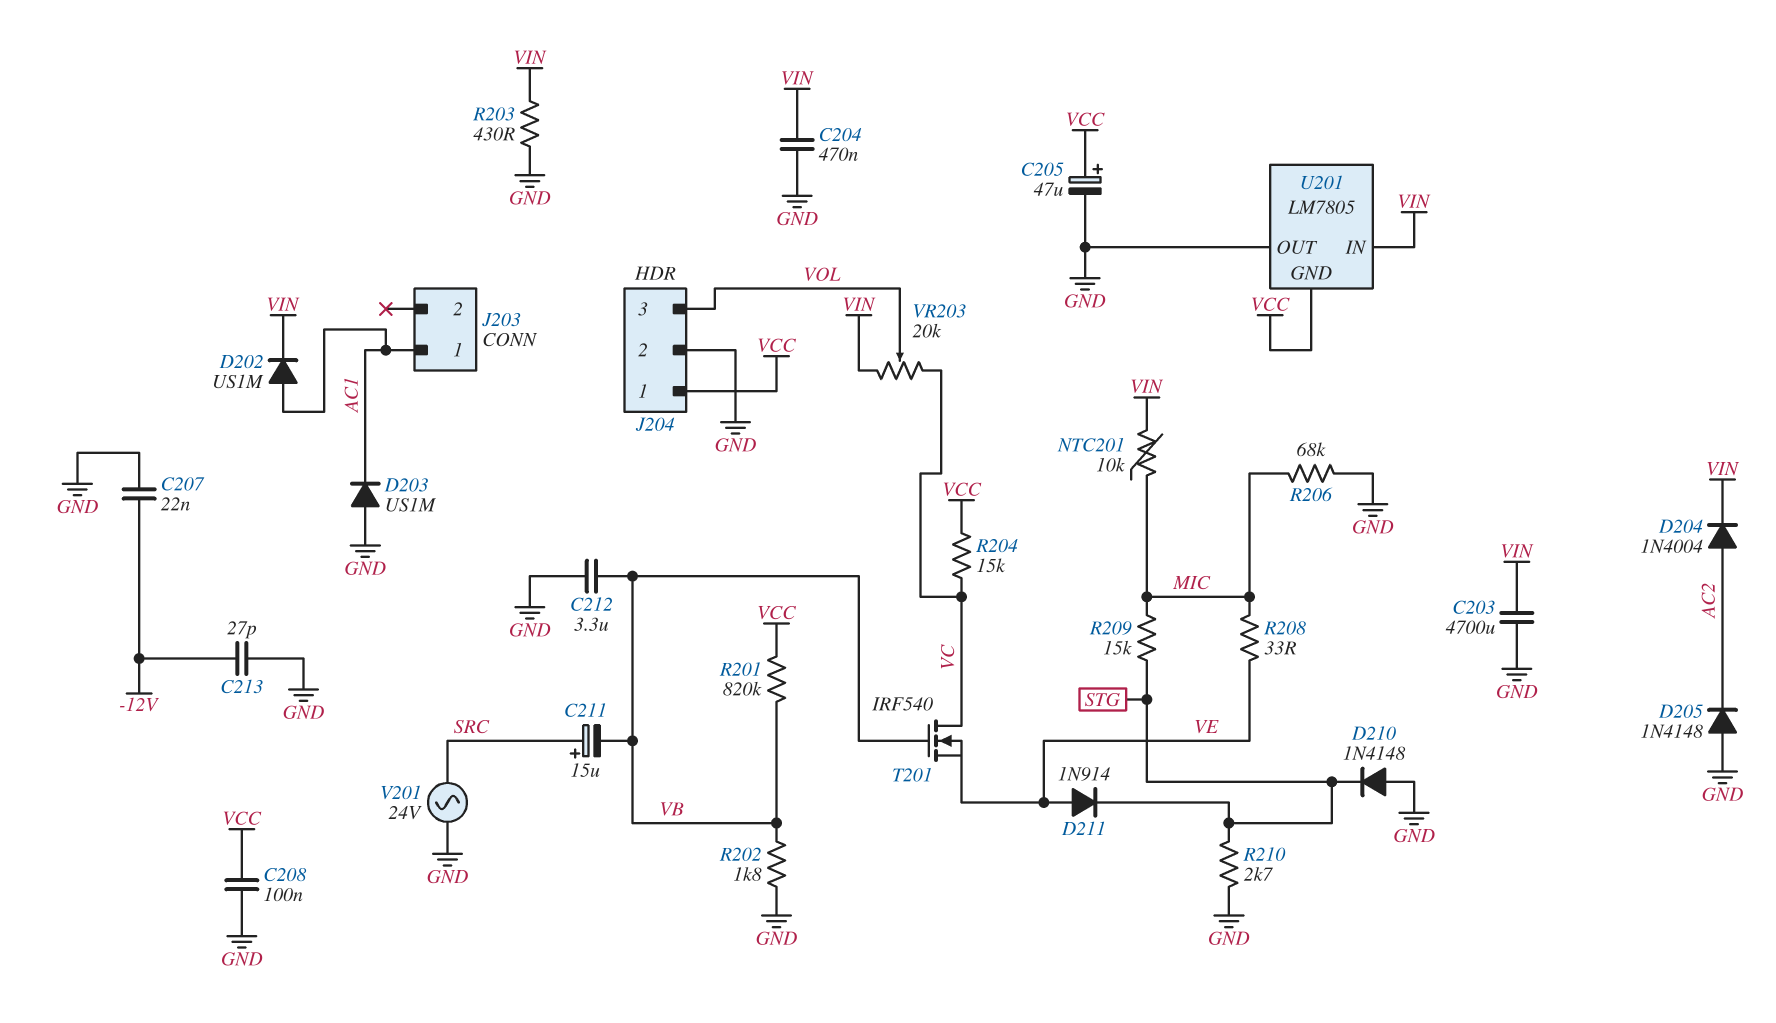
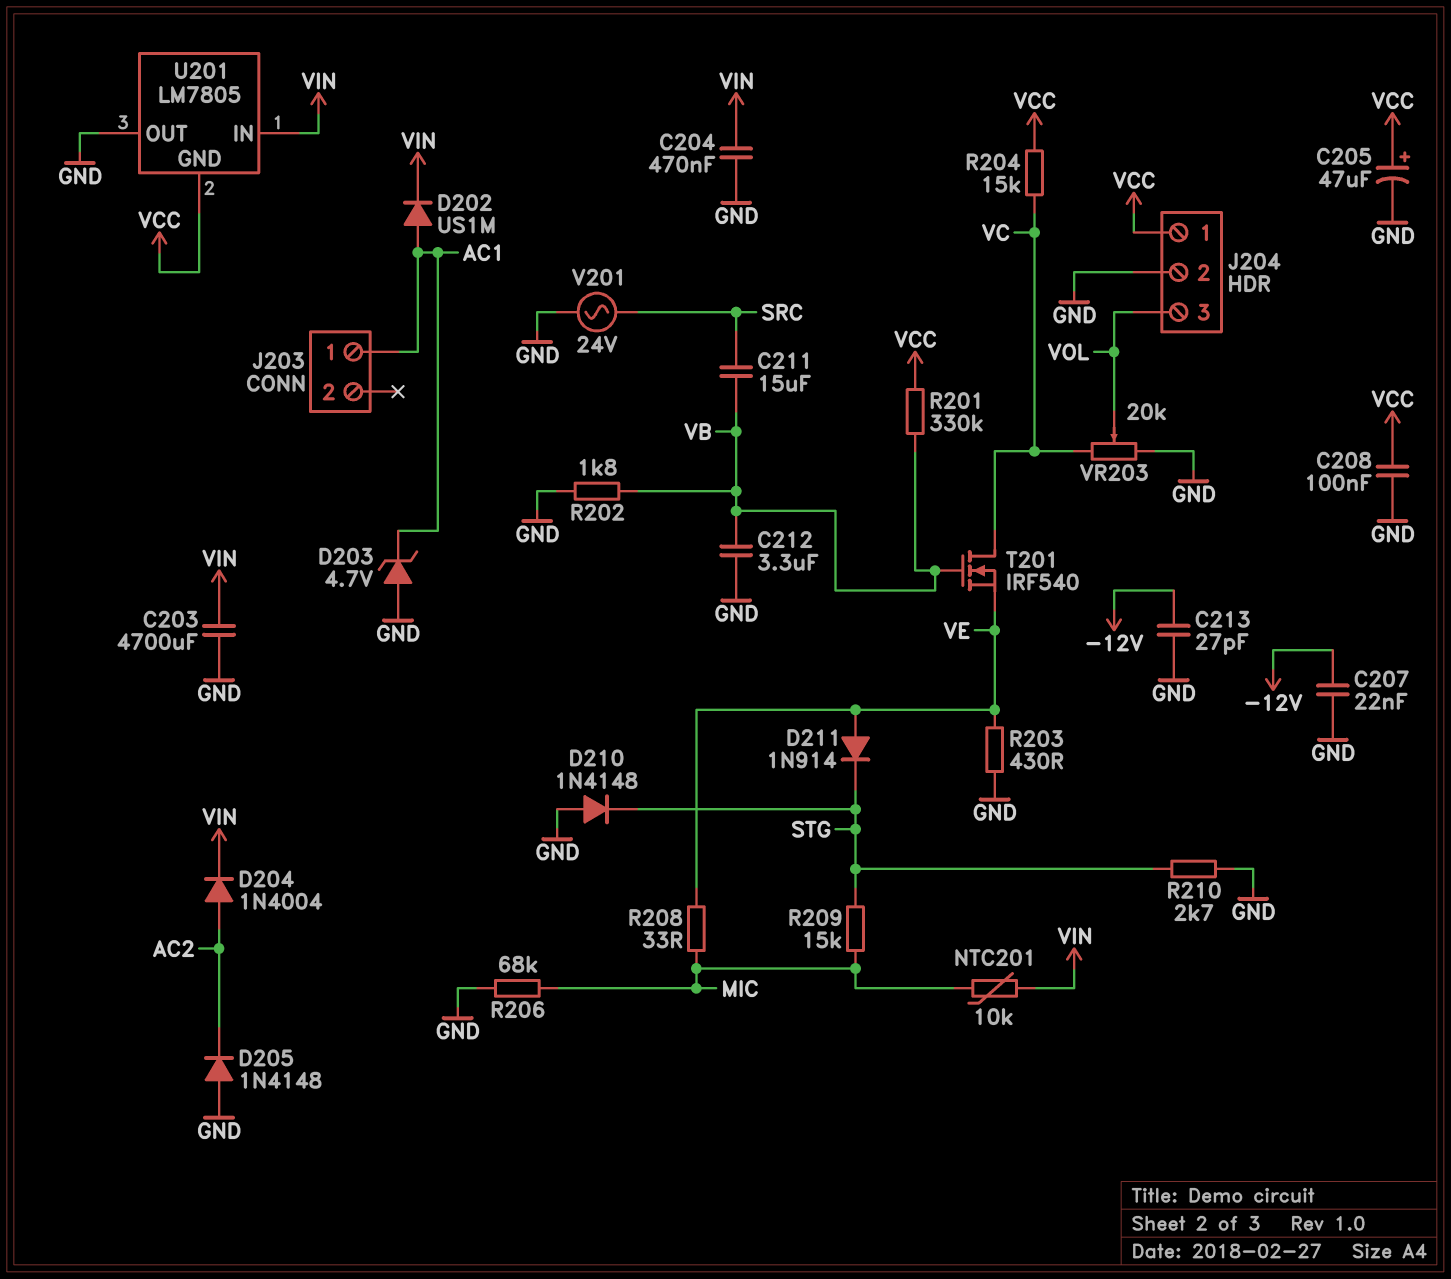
C211: 15uF (plus SRC, minus VB) -> 15uF (SRC, VB)
D203: diode US1M (A GND, K AC1) -> zener 4.7V (A GND, K AC1)
R201: 820k (VB, VCC) -> 330k (VB, VCC)
R203: 430 (GND, VIN) -> 430 (GND, VE)
VR203: 20k (VC, VIN, wiper VOL) -> 20k (GND, VC, wiper VOL)

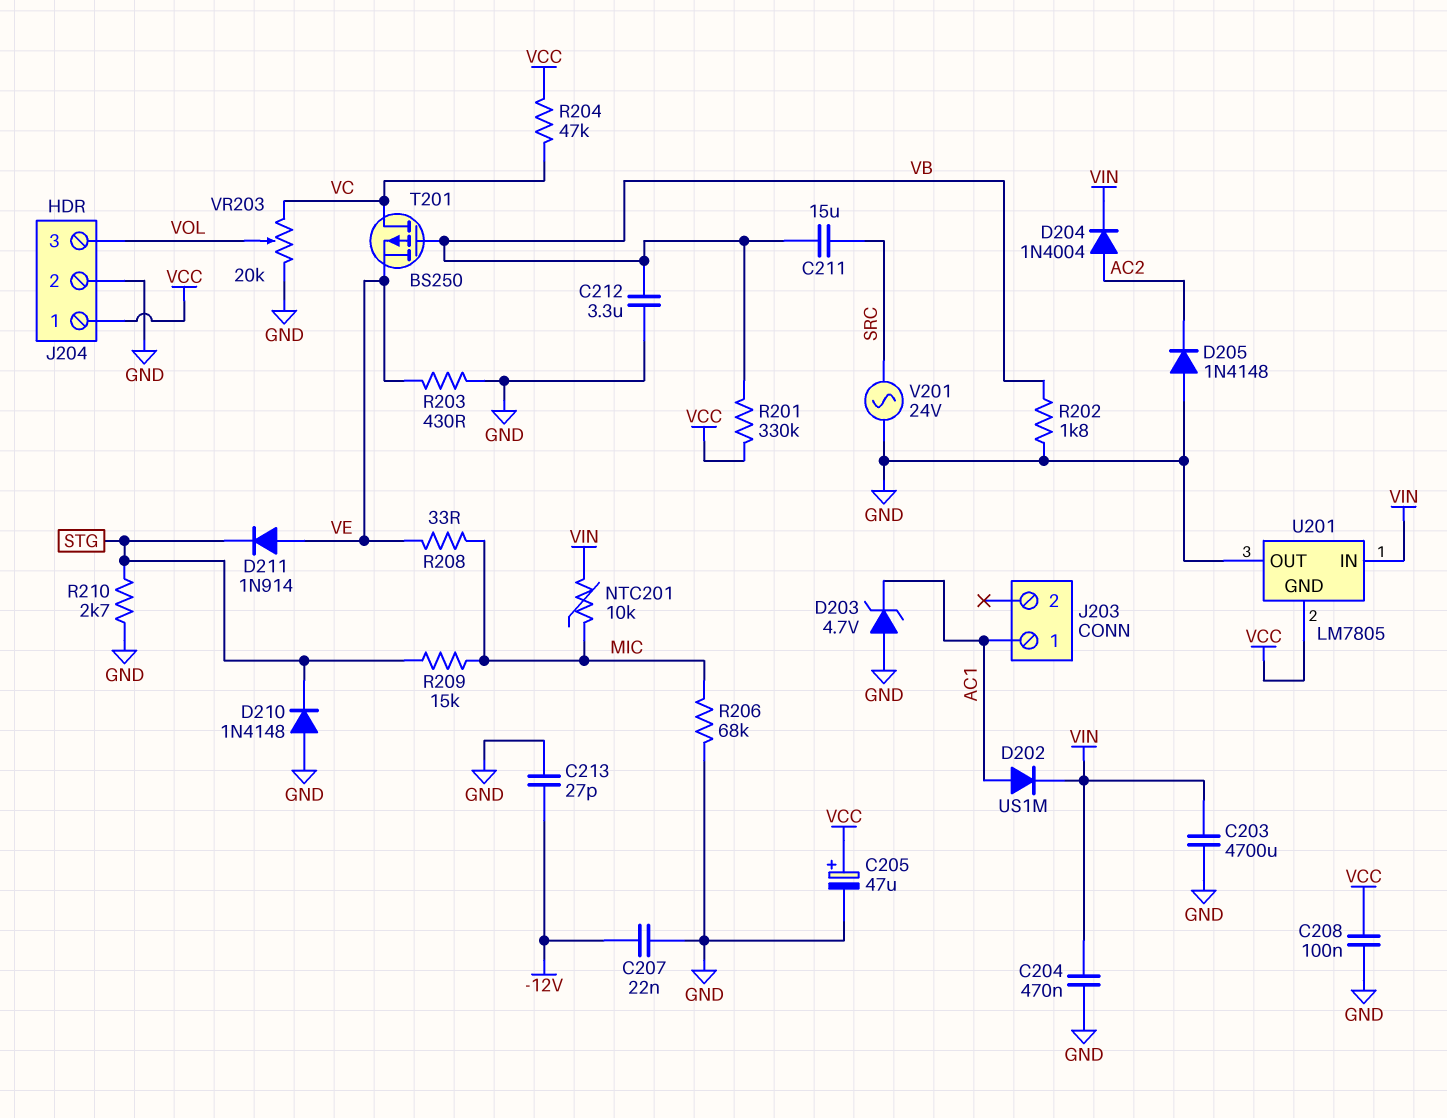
R204: 15k (VC, VCC) -> 47k (VC, VCC)
T201: NMOS IRF540 (G VB, D VC, S VE) -> PMOS BS250 (G VB, D VC, S VE)

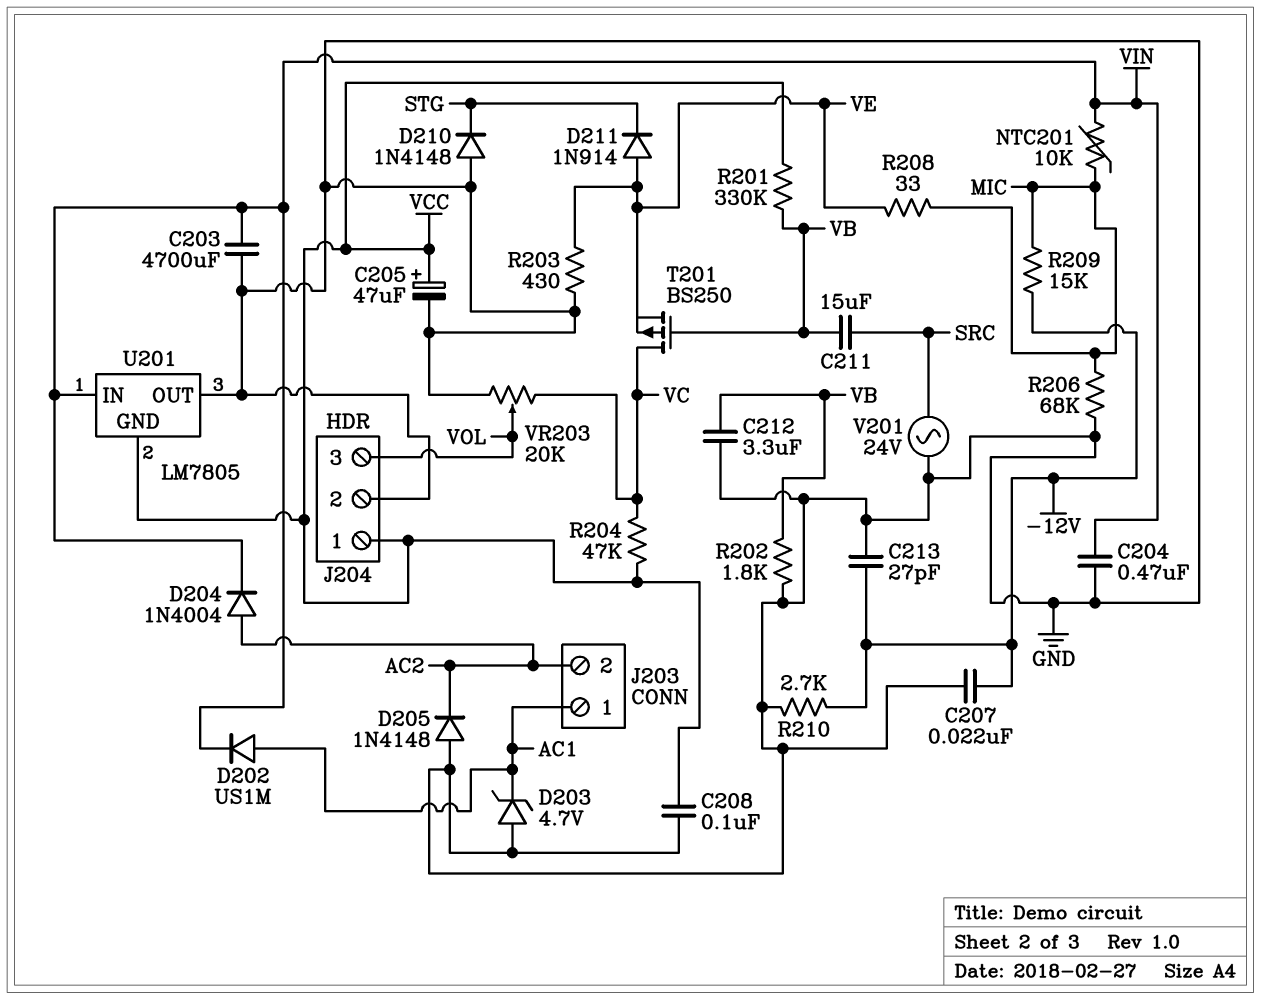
J203 pin 2: none -> AC2
R209: 15k (MIC, STG) -> 15k (-12V, MIC)
R210: 2.7k (GND, STG) -> 2.7k (-12V, GND)

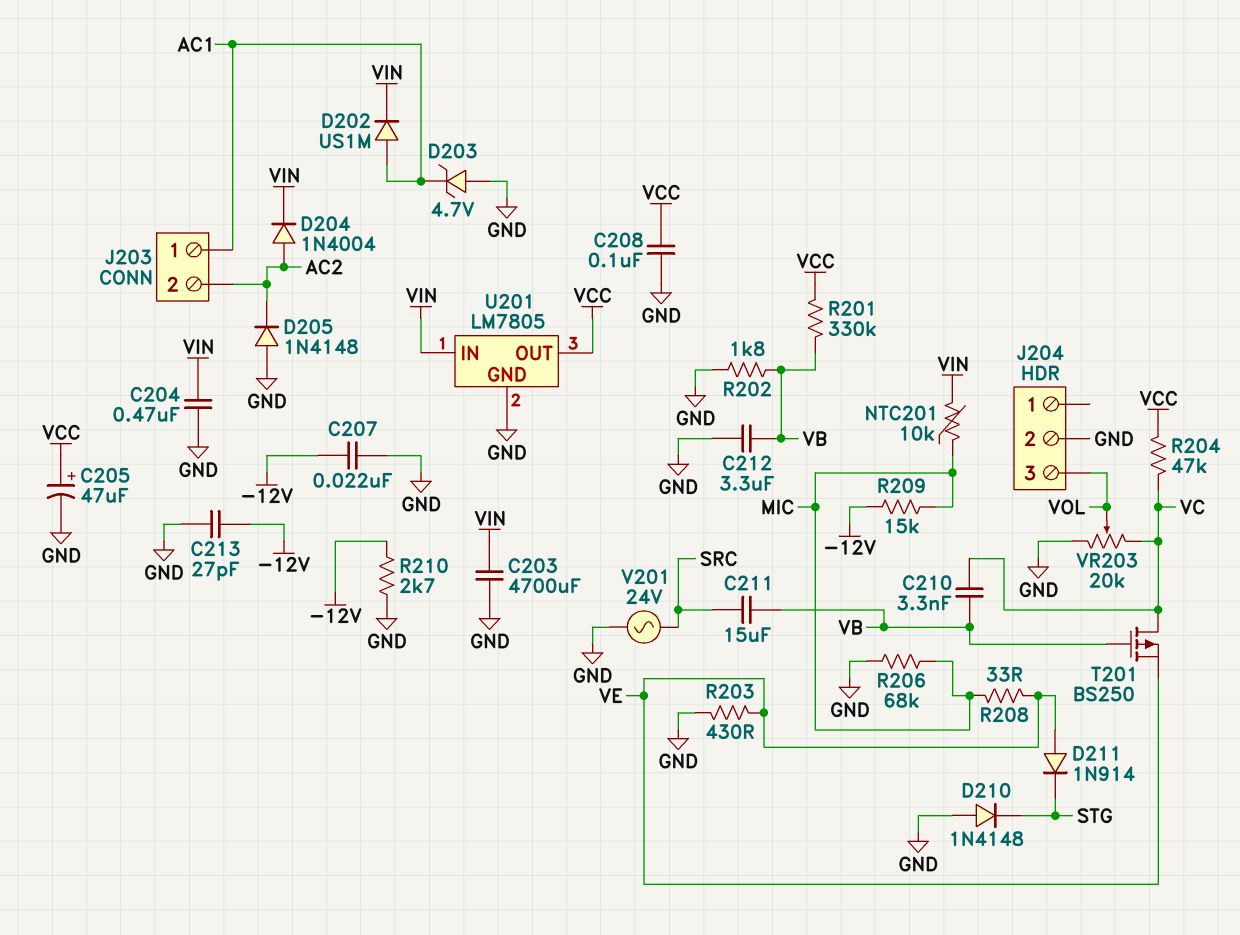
C210: none -> 3.3nF (VB, VC)
J204 pin 1: VCC -> none
U201 pin GND: VCC -> GND
U201 pin OUT: GND -> VCC

